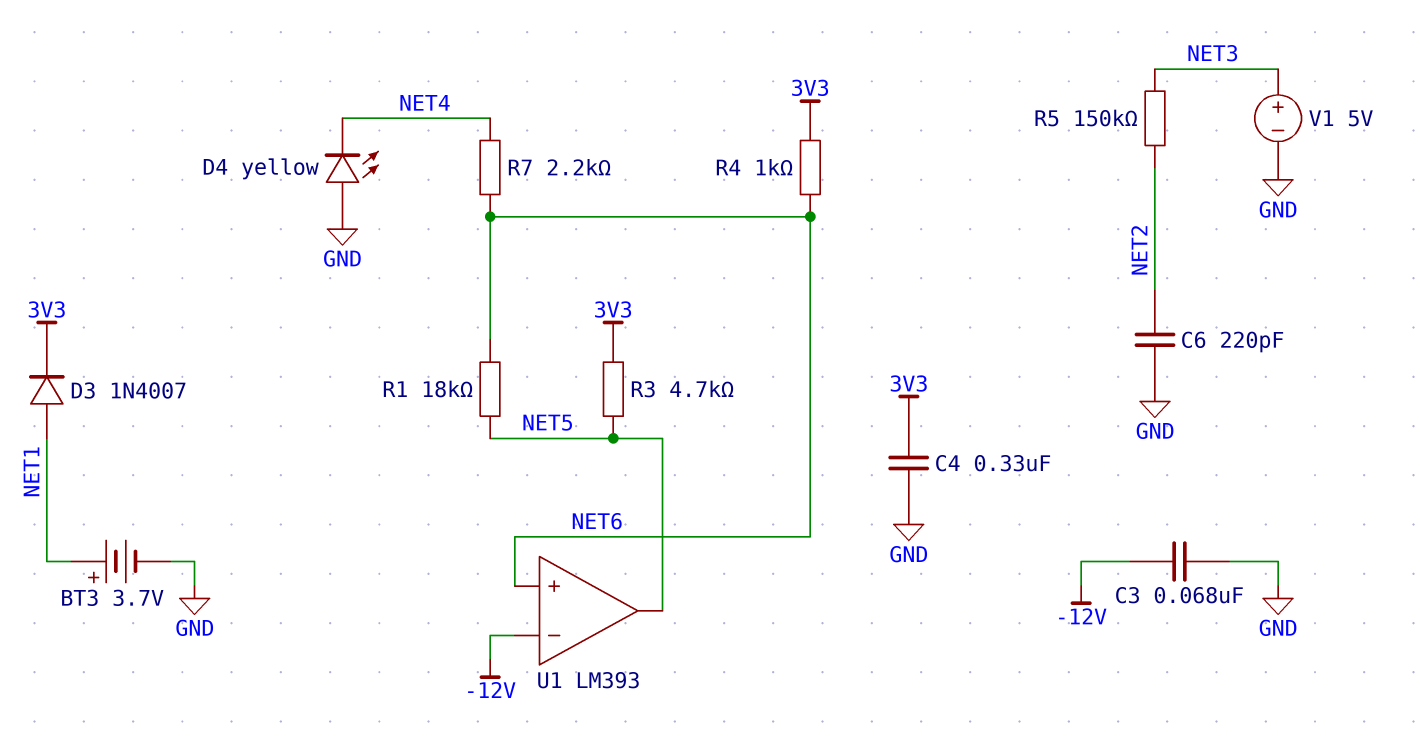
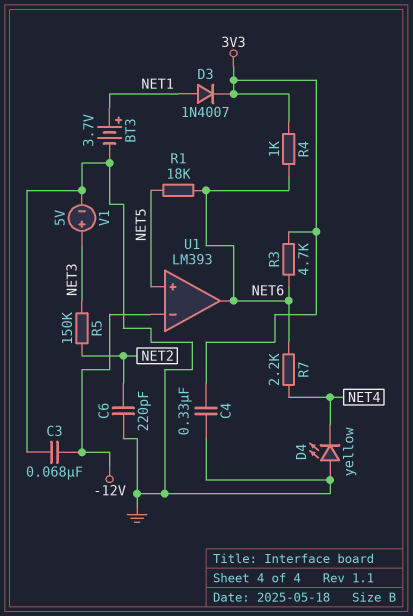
R3: 4.7k (3V3, NET5) -> 4.7k (3V3, NET6)
U1 pin in+: NET6 -> NET5
U1 pin out: NET5 -> NET6

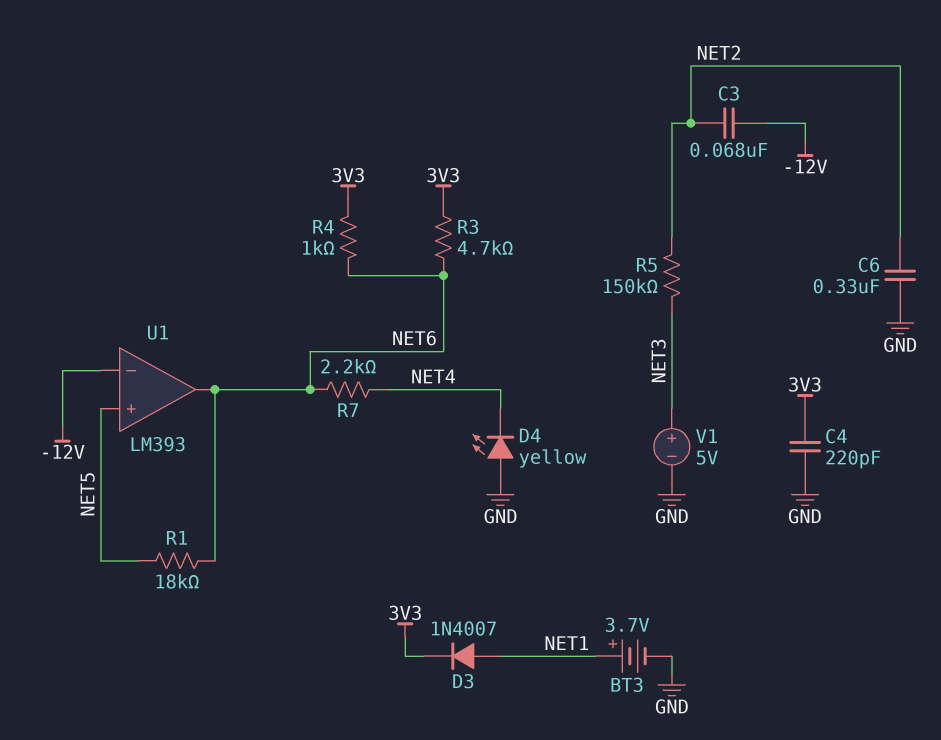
C3: 68nF (-12V, GND) -> 68nF (-12V, NET2)
C4: 330nF (3V3, GND) -> 220pF (3V3, GND)
C6: 220pF (GND, NET2) -> 330nF (GND, NET2)

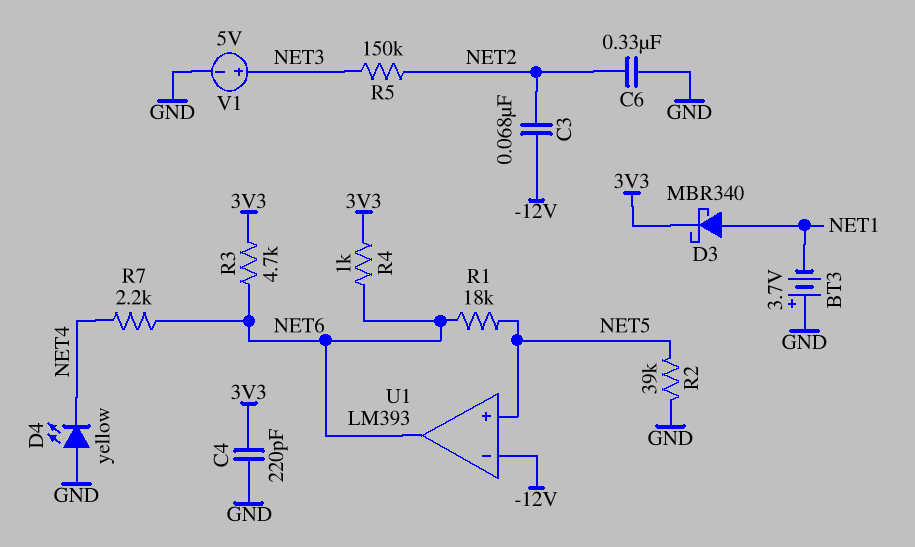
BT3: 3.7V (plus NET1, minus GND) -> 3.7V (plus GND, minus NET1)
D3: diode 1N4007 (A NET1, K 3V3) -> schottky MBR340 (A NET1, K 3V3)
R2: none -> 39k (GND, NET5)

